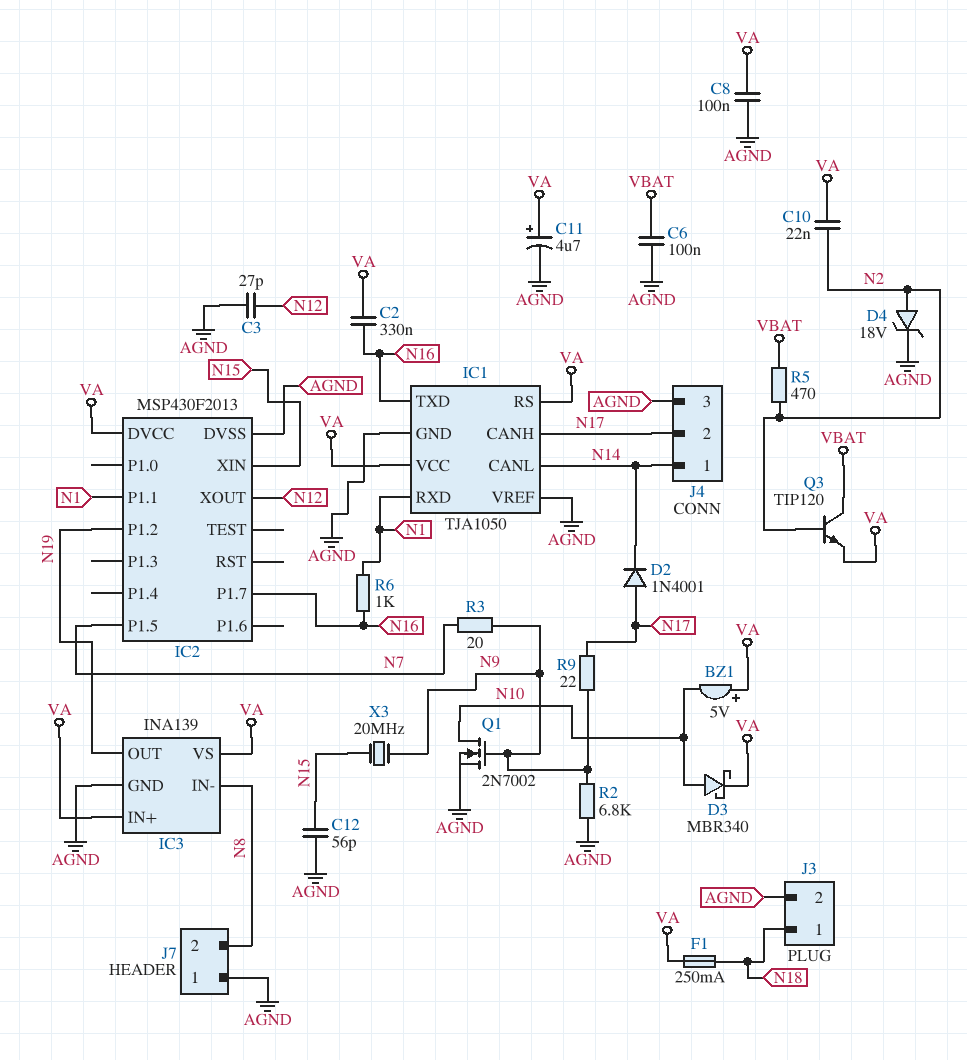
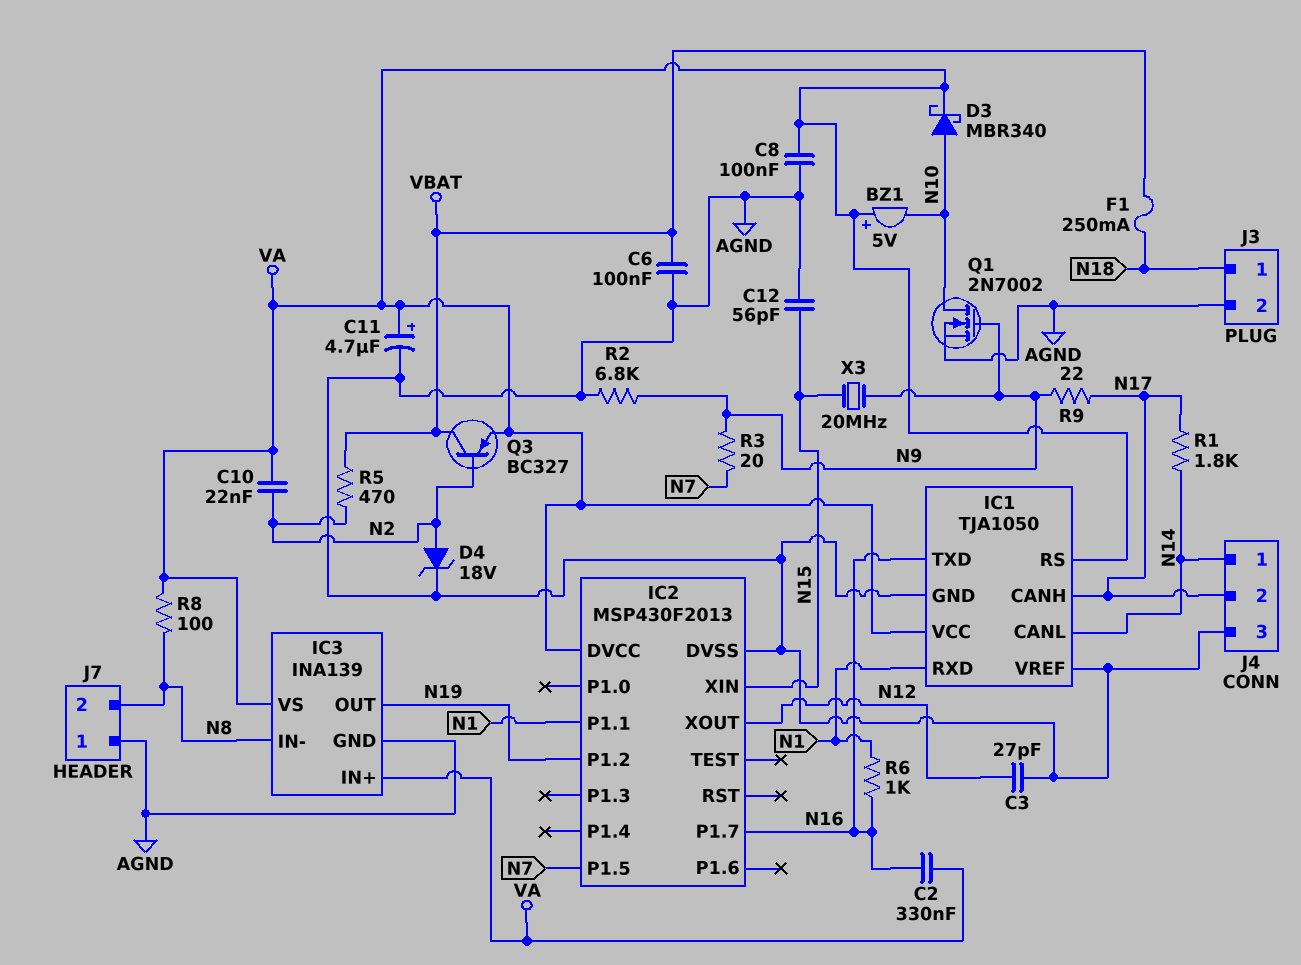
D2: diode 1N4001 (A N17, K N14) -> none
F1: 250mA (N18, VA) -> 250mA (N18, VBAT)
Q3: NPN TIP120 (B N2, C VBAT, E VA) -> PNP BC327 (B N2, C VBAT, E VA)
R1: none -> 1.8k (N14, N17)
R8: none -> 100 (N8, VA)

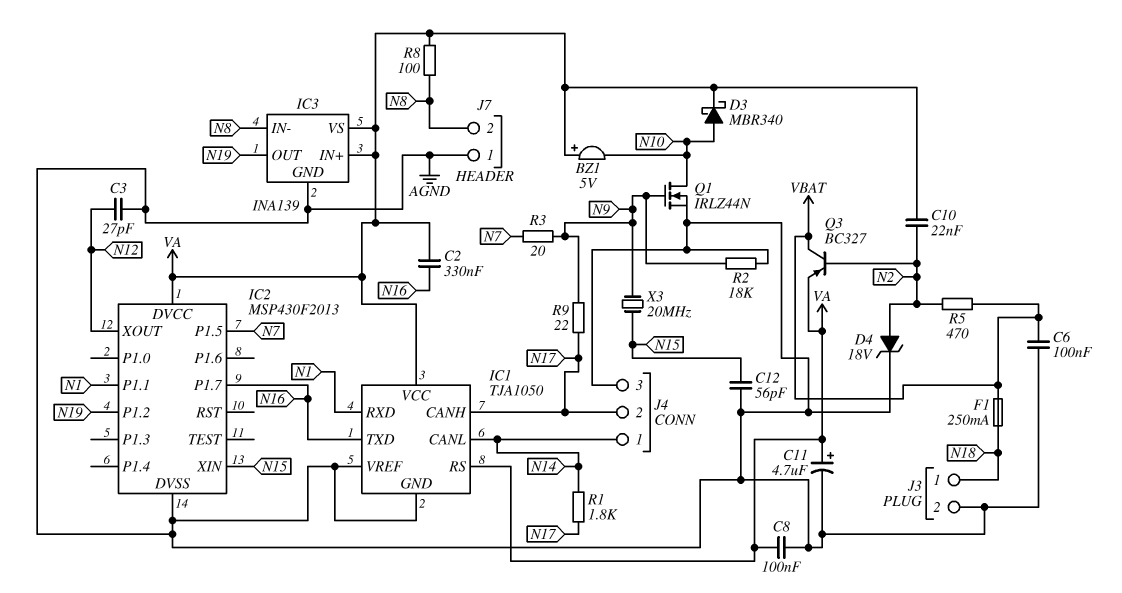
Q1: NMOS 2N7002 (G N9, D N10, S AGND) -> NMOS IRLZ44N (G N9, D N10, S AGND)
R2: 6.8k (AGND, N9) -> 18k (AGND, N9)
R6: 1k (N1, N16) -> none

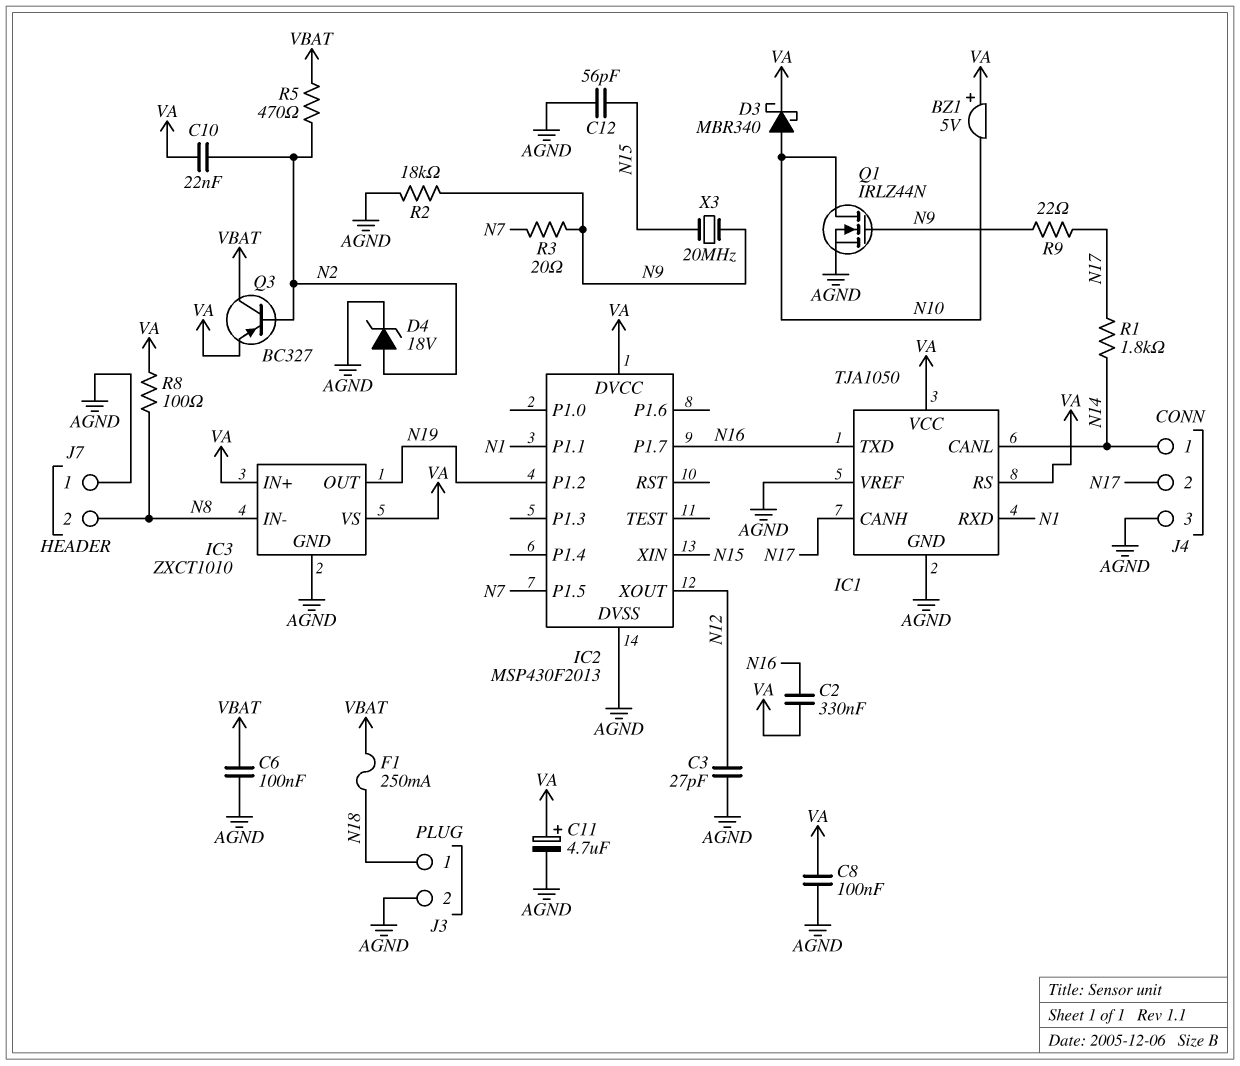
IC3: INA139 -> ZXCT1010

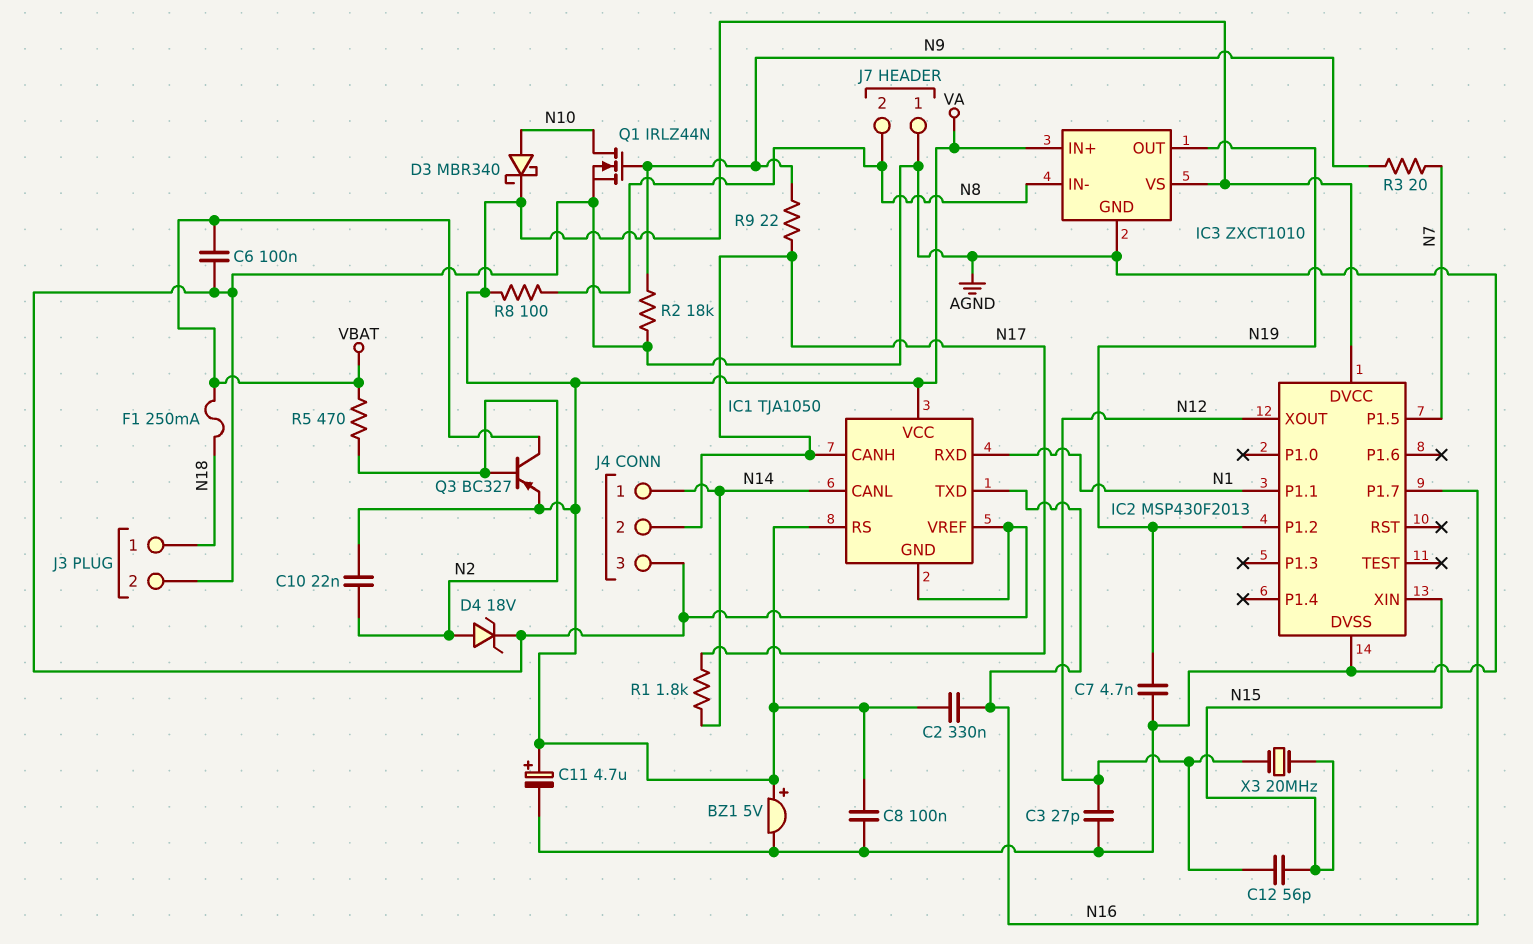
BZ1: buzzer 5V (plus VA, minus N10) -> buzzer 5V (plus VA, minus AGND)
C7: none -> 4.7nF (AGND, N19)
C12: 56pF (AGND, N15) -> 56pF (N12, N15)
X3: 20MHz (N9, N15) -> 20MHz (N12, N15)

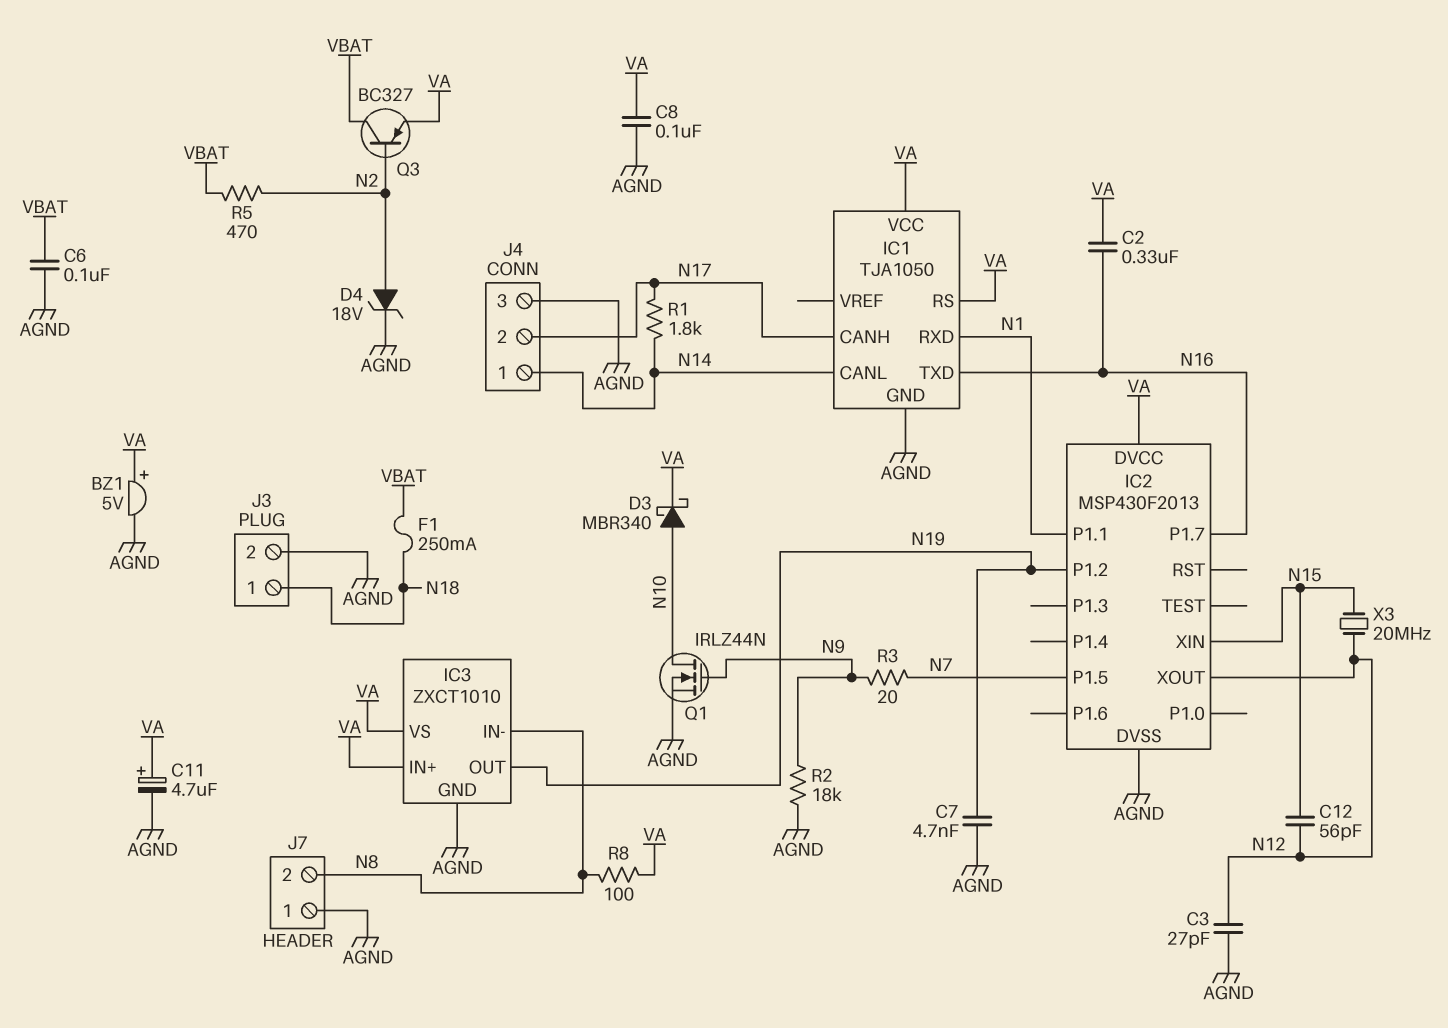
C10: 22nF (N2, VA) -> none
IC1 pin VREF: AGND -> none
R9: 22 (N9, N17) -> none

